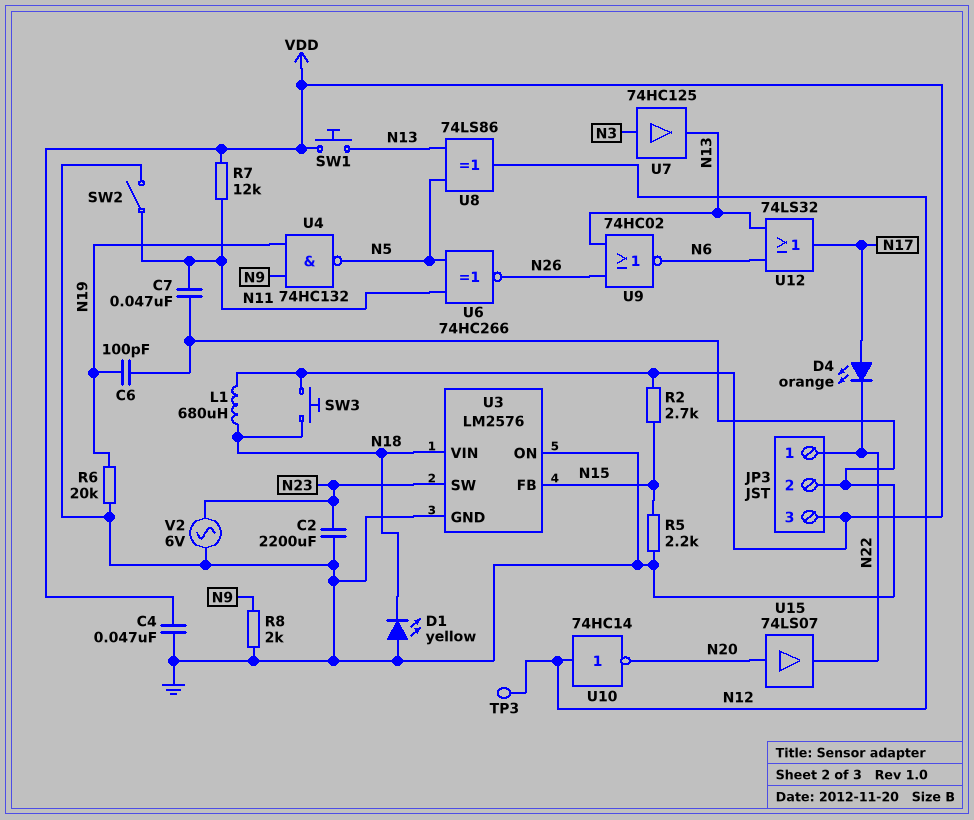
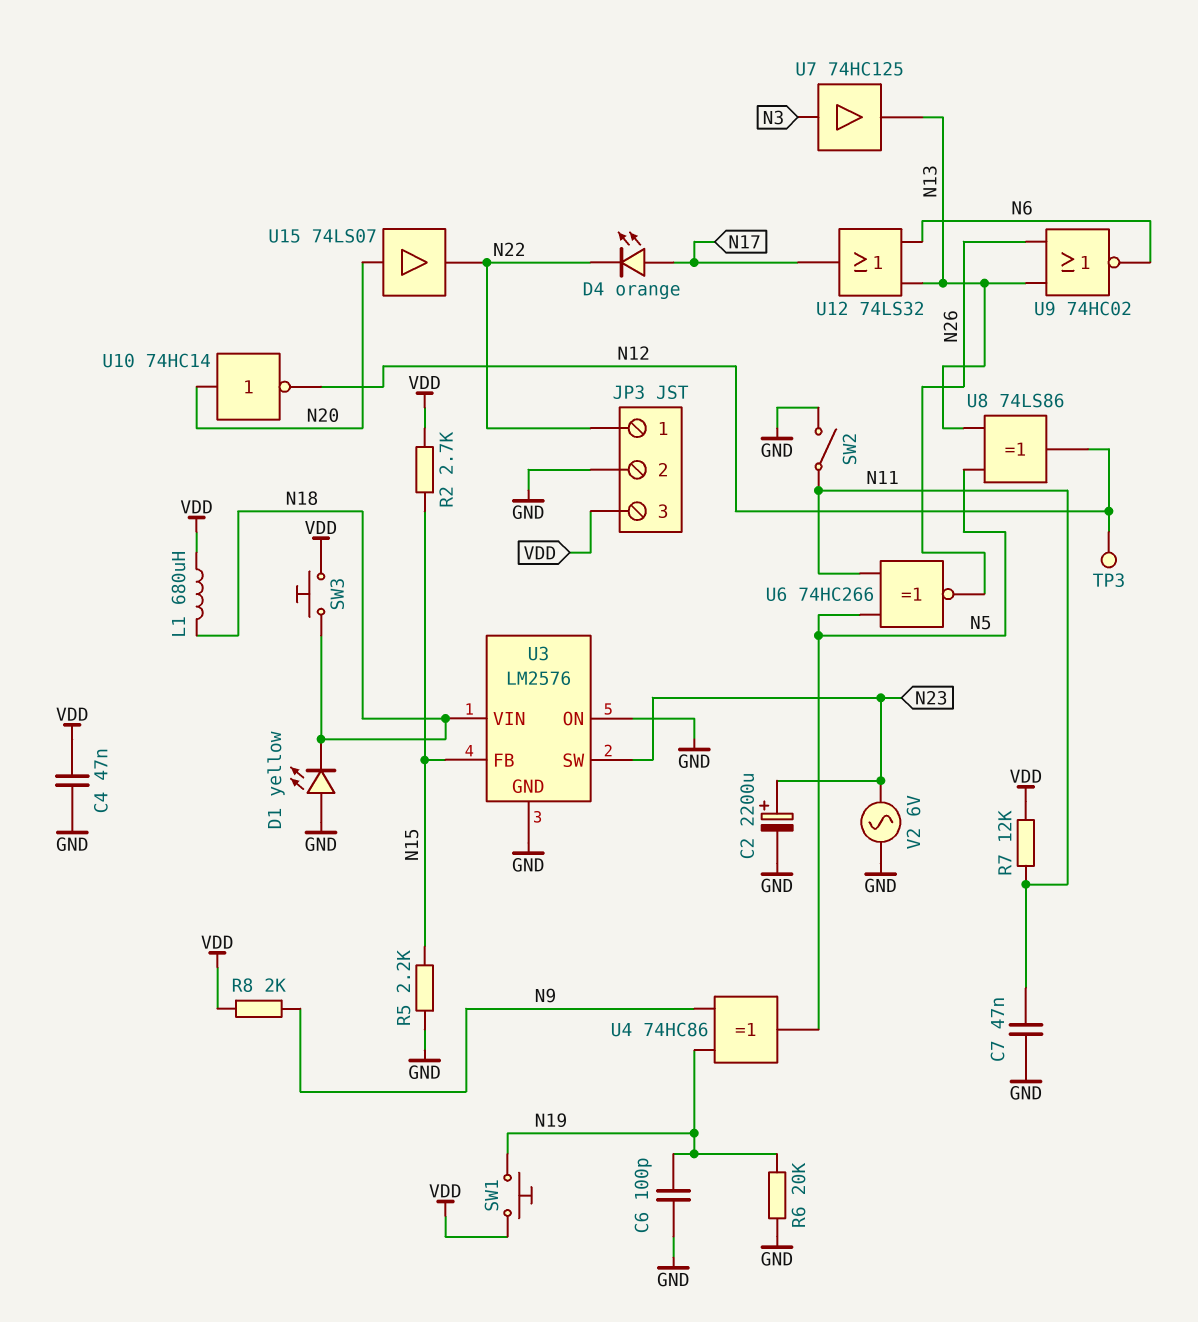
C2: 2200uF (GND, N23) -> 2200uF (plus N23, minus GND)
R8: 2k (GND, N9) -> 2k (N9, VDD)
SW1: button (N13, VDD) -> button (N19, VDD)
U4: NAND 74HC132 (in N9, in N19, out N5) -> XOR 74HC86 (in N9, in N19, out N5)
U10: NOT 74HC14 (in N12, out N20) -> NOT 74HC14 (in N20, out N12)

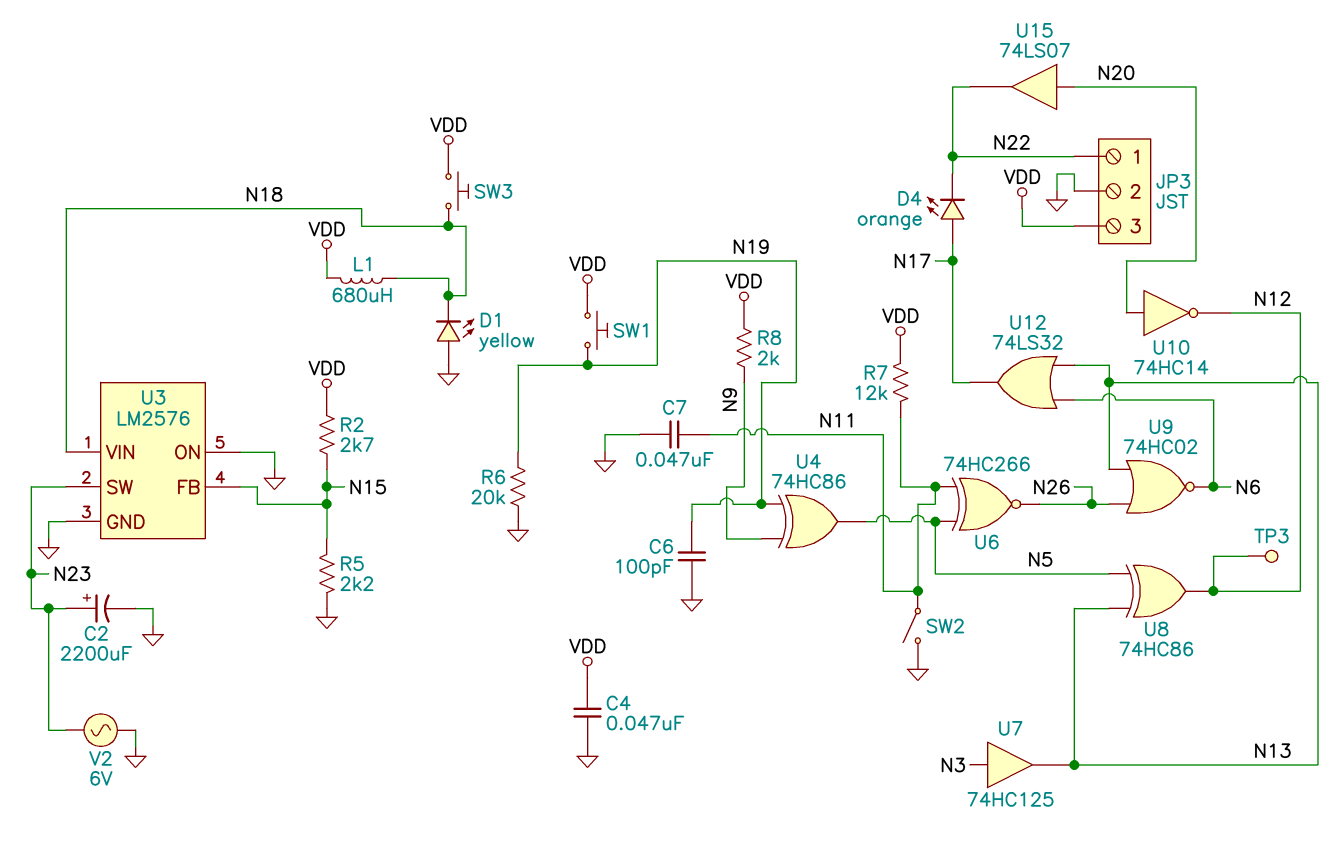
U8: XOR 74LS86 (in N5, in N13, out N12) -> XOR 74HC86 (in N5, in N13, out N12)

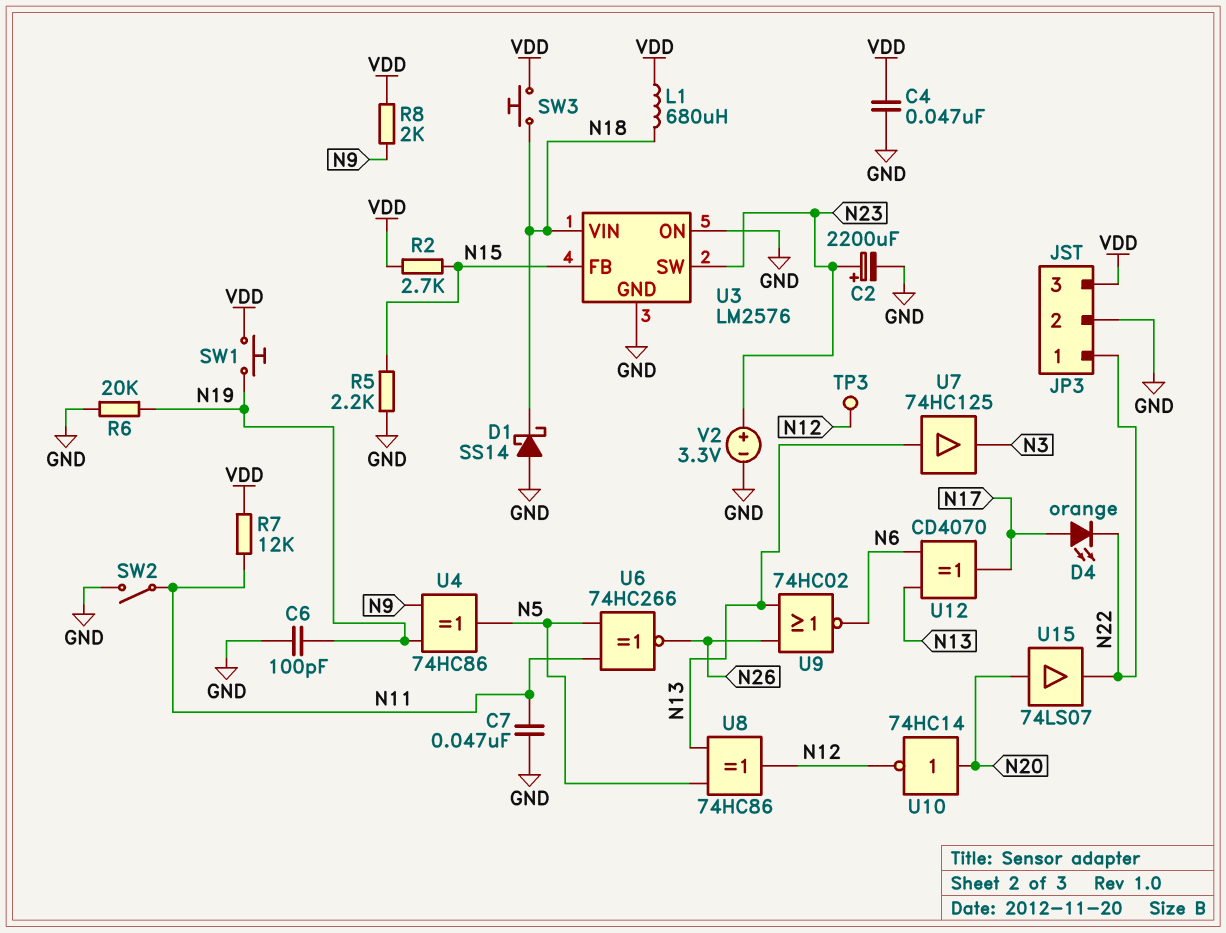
D1: LED yellow (A GND, K N18) -> schottky SS14 (A GND, K N18)
U7: buffer 74HC125 (in N3, out N13) -> buffer 74HC125 (in N13, out N3)
U12: OR 74LS32 (in N6, in N13, out N17) -> XOR CD4070 (in N6, in N13, out N17)
V2: AC 6V (GND, N23) -> 3.3V (plus N23, minus GND)

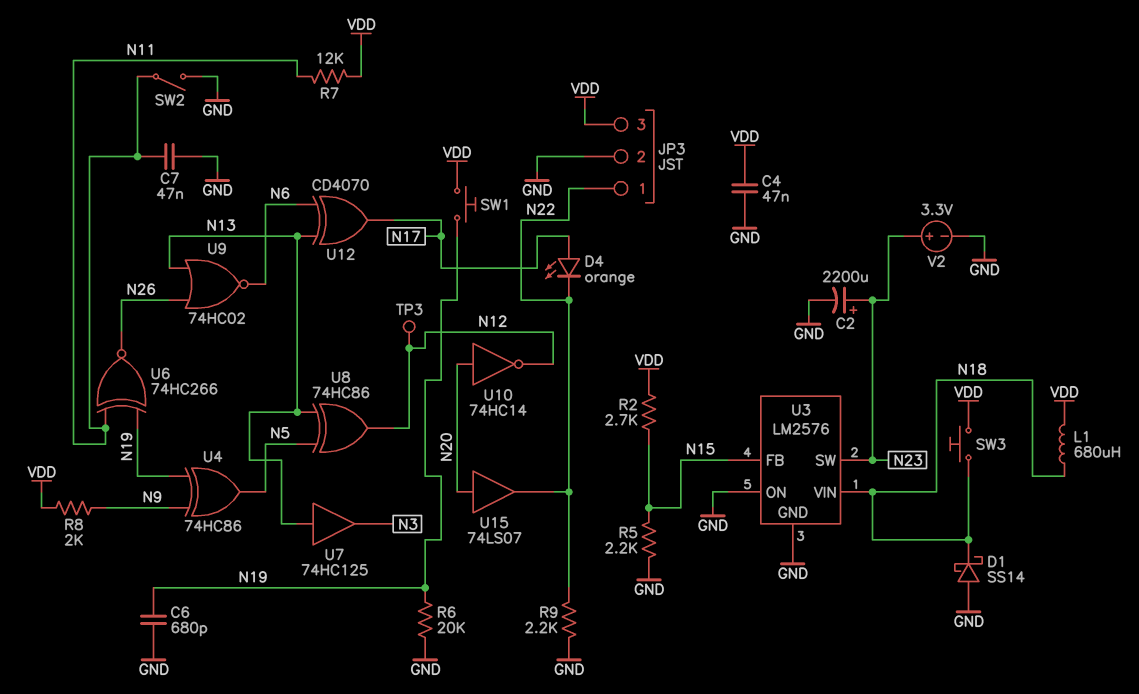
C6: 100pF (GND, N19) -> 680pF (GND, N19)
R9: none -> 2.2k (GND, N22)
U6: XNOR 74HC266 (in N5, in N11, out N26) -> XNOR 74HC266 (in N11, in N19, out N26)

